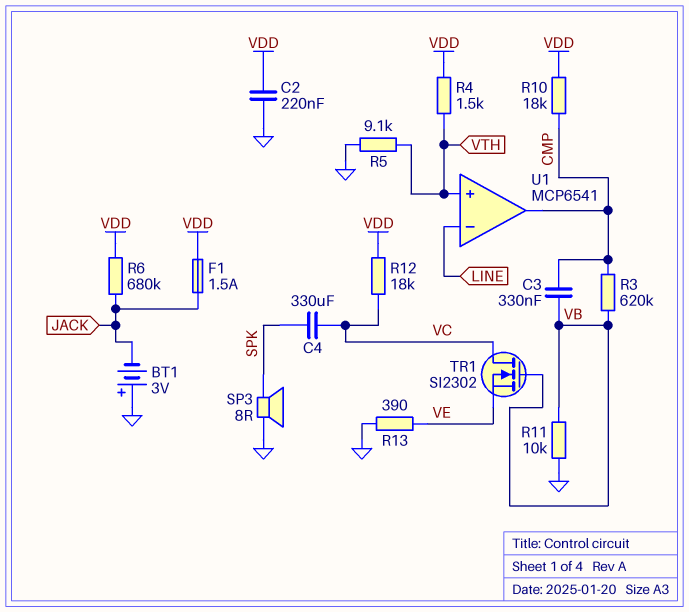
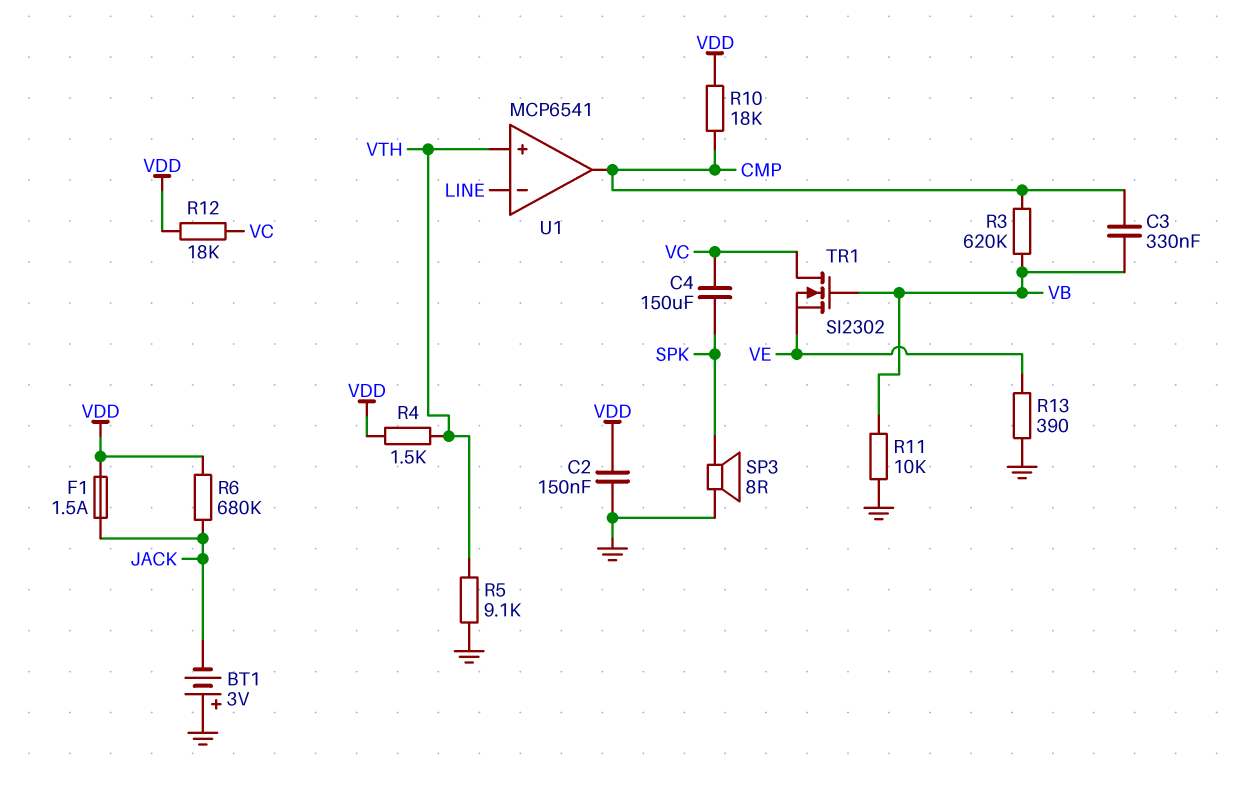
C2: 220nF (GND, VDD) -> 150nF (GND, VDD)
C4: 330uF (SPK, VC) -> 150uF (SPK, VC)

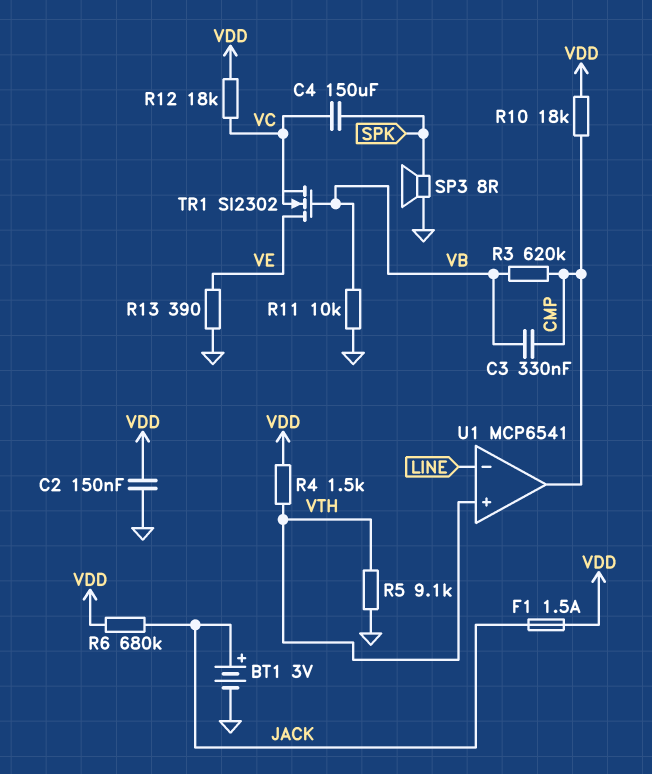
BT1: 3V (plus GND, minus JACK) -> 3V (plus JACK, minus GND)
TR1: NMOS SI2302 (G VB, D VC, S VE) -> NMOS SI2302 (G VB, D VE, S VC)

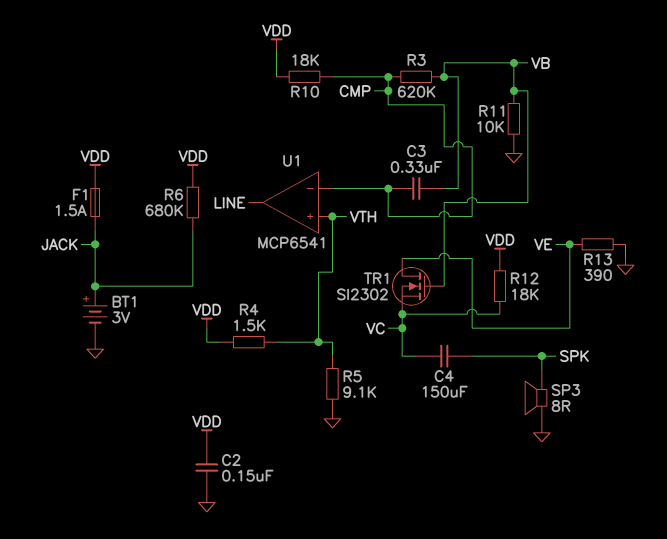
U1 pin in-: LINE -> CMP
U1 pin out: CMP -> LINE

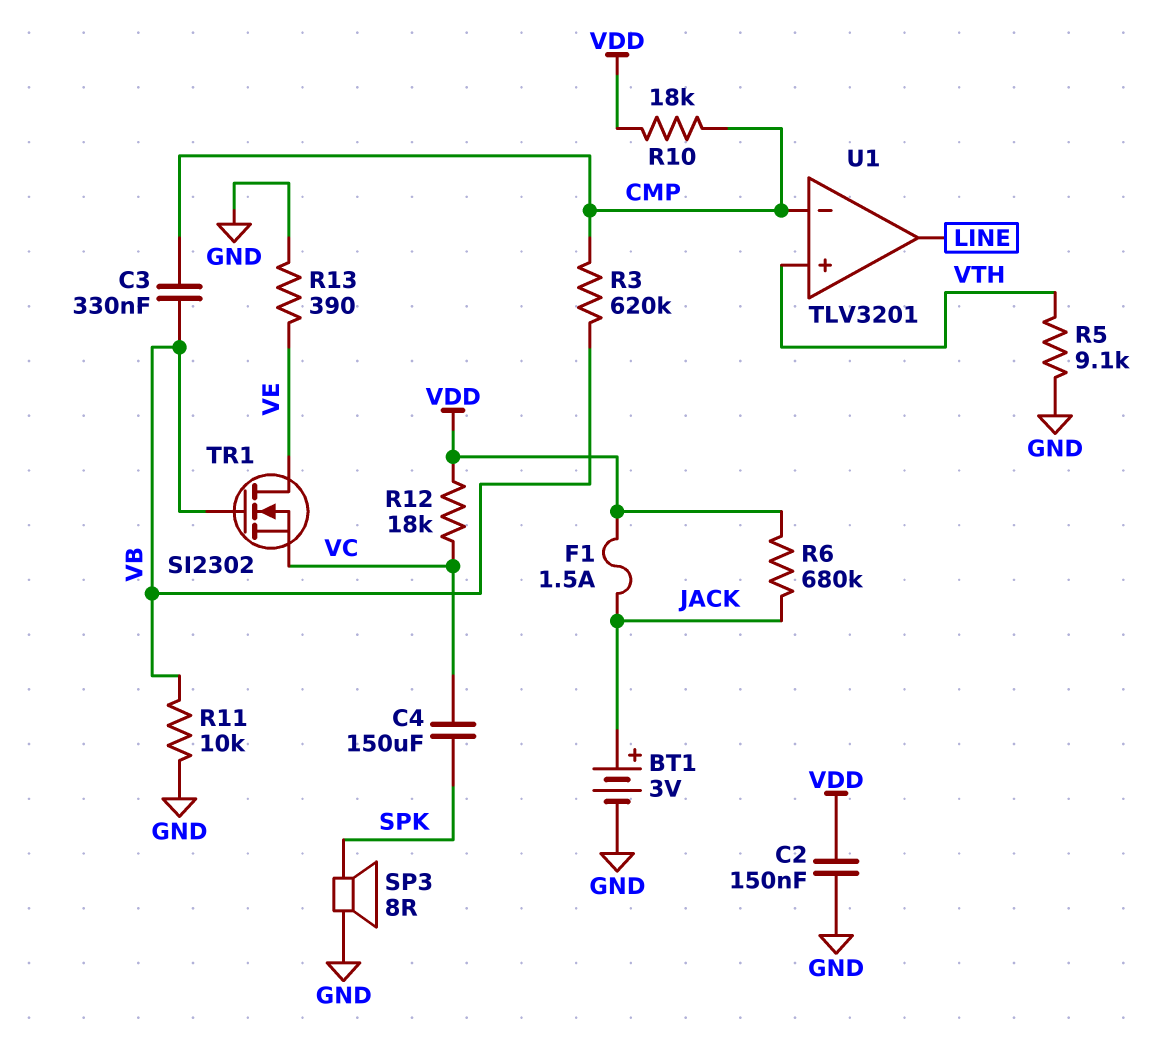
R4: 1.5k (VDD, VTH) -> none
U1: MCP6541 -> TLV3201

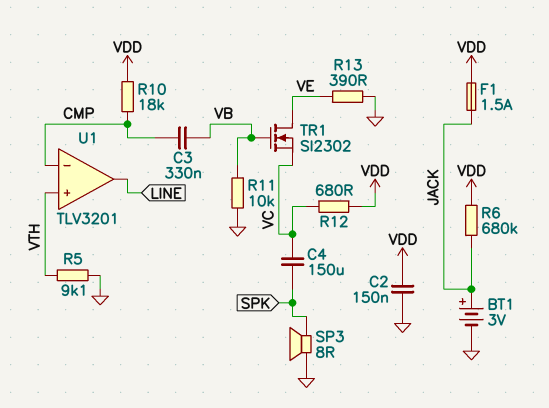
R3: 620k (CMP, VB) -> none
R12: 18k (VC, VDD) -> 680 (VC, VDD)

